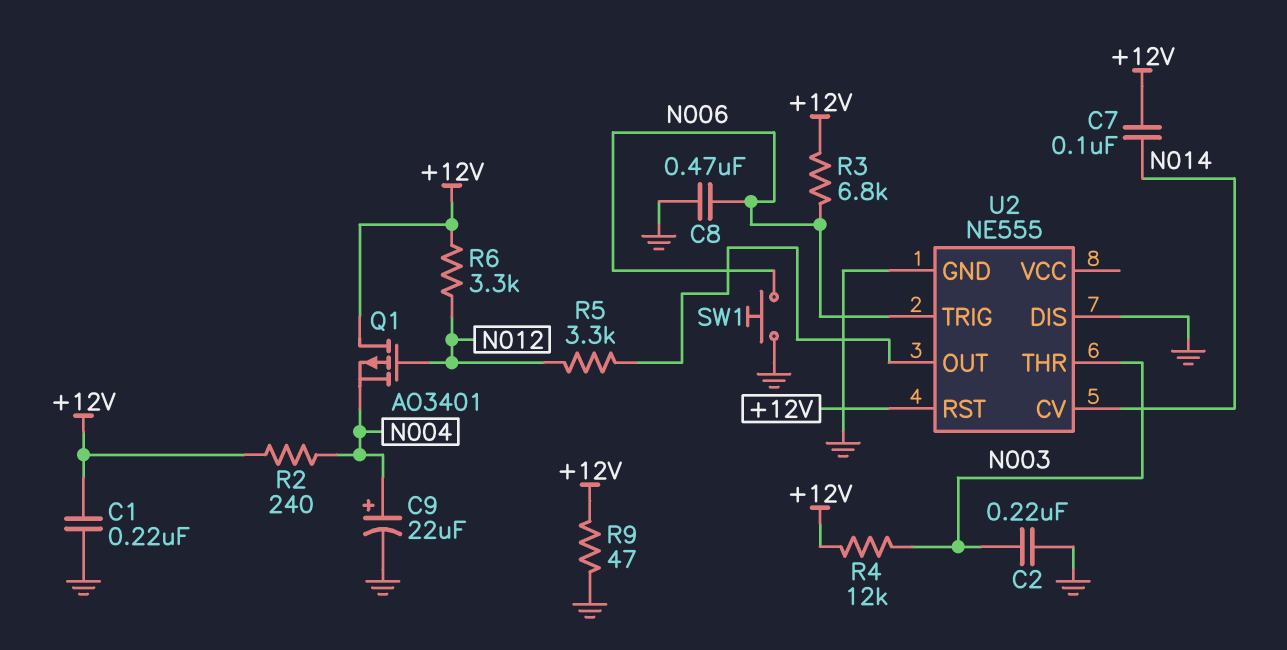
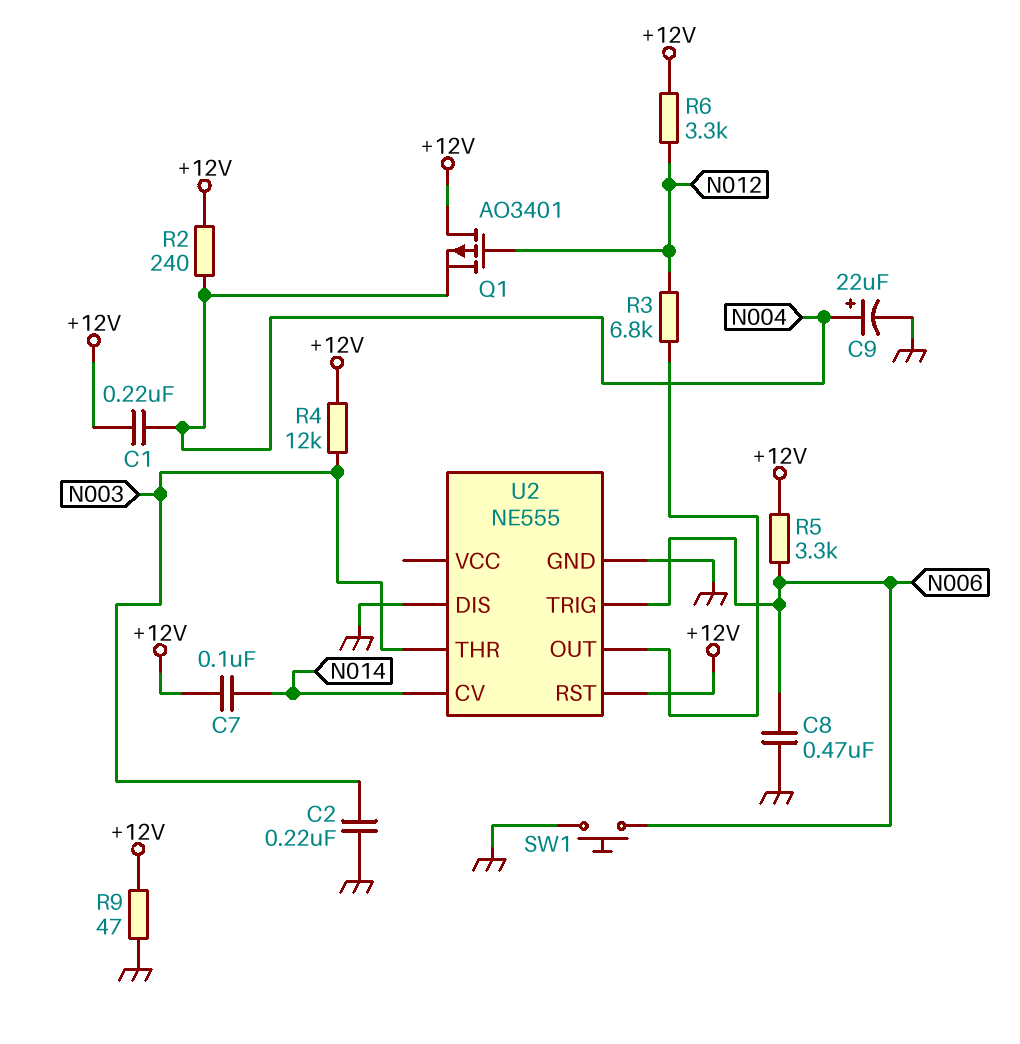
C1: 220nF (+12V, GND) -> 220nF (+12V, N004)
R3: 6.8k (+12V, N006) -> 6.8k (N012, U2/OUT)
R5: 3.3k (N012, U2/OUT) -> 3.3k (+12V, N006)

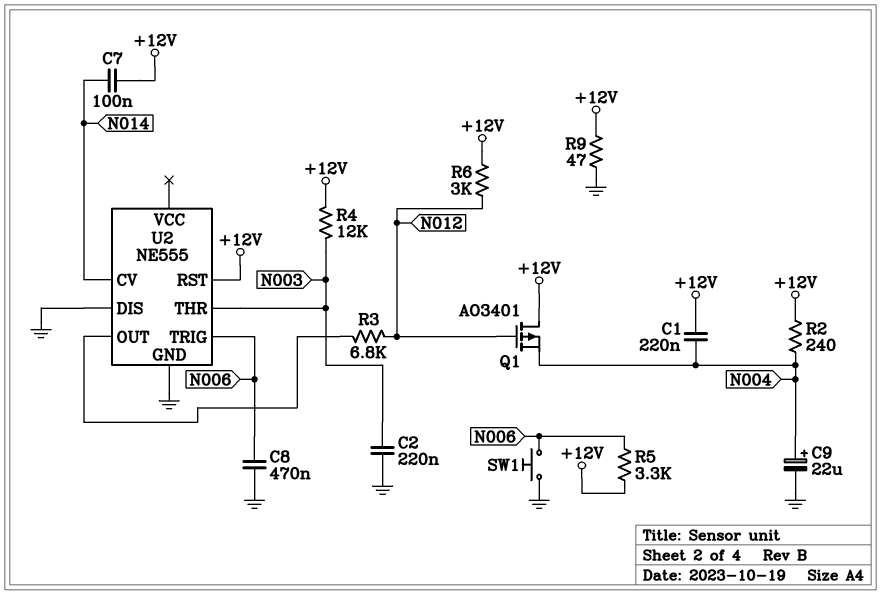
R6: 3.3k (+12V, N012) -> 3k (+12V, N012)

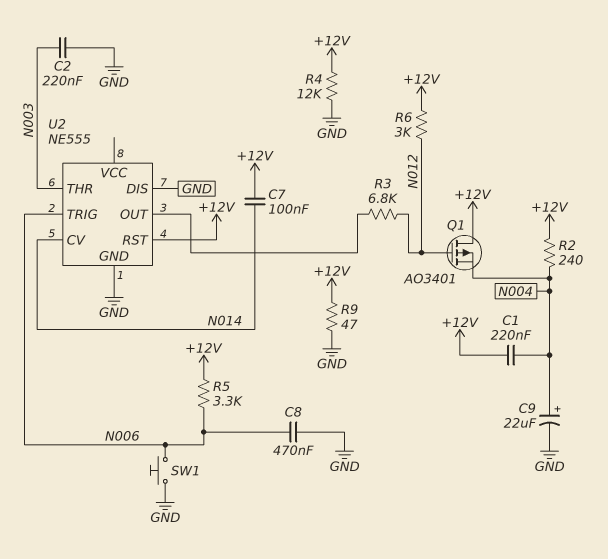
R4: 12k (+12V, N003) -> 12k (+12V, GND)

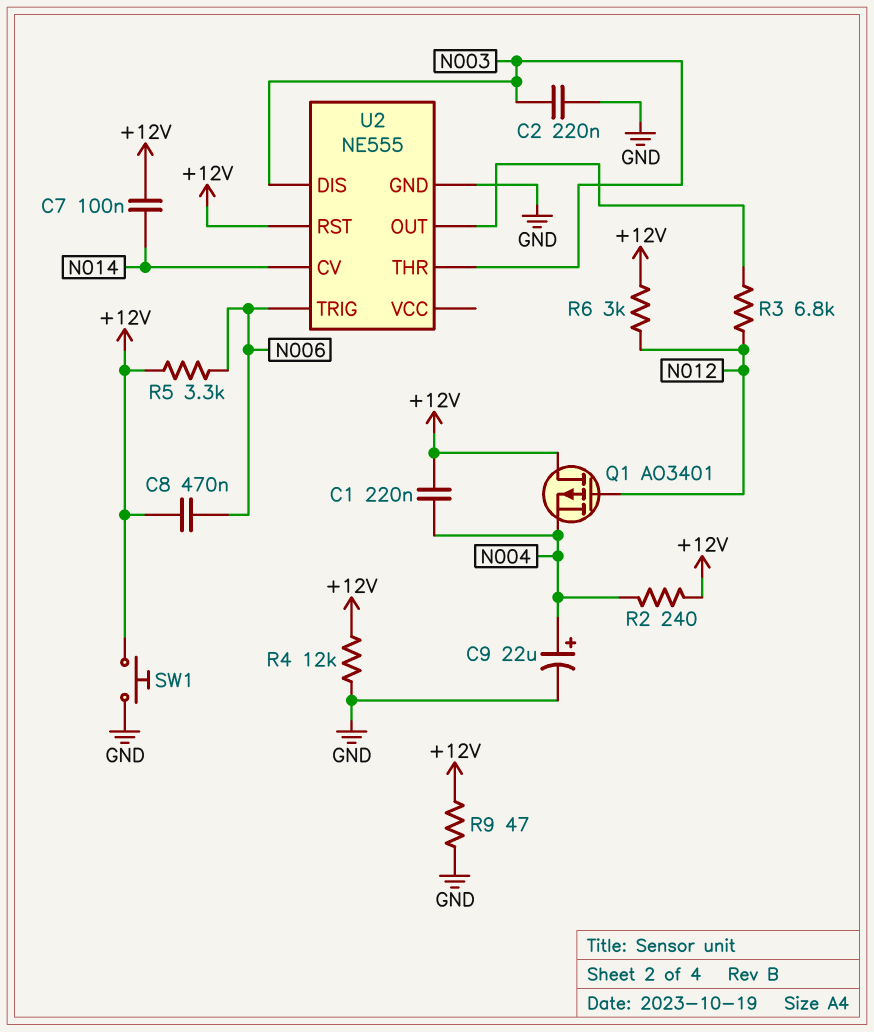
C8: 470nF (GND, N006) -> 470nF (+12V, N006)
SW1: button (GND, N006) -> button (+12V, GND)
U2 pin DIS: GND -> N003

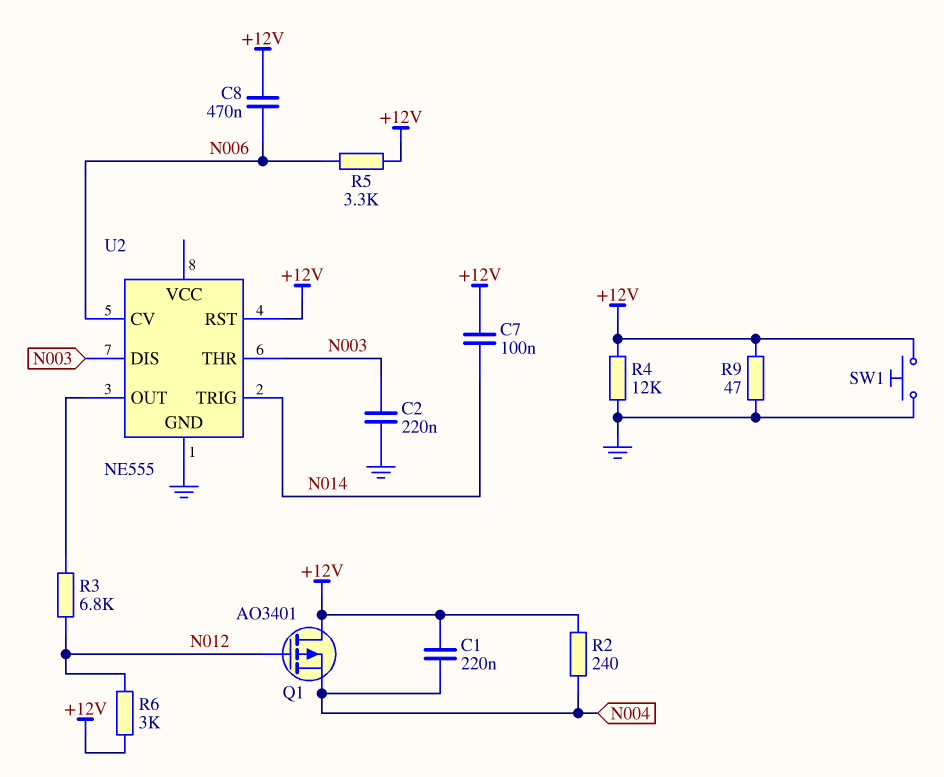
C9: 22uF (plus N004, minus GND) -> none
U2 pin CV: N014 -> N006
U2 pin TRIG: N006 -> N014

